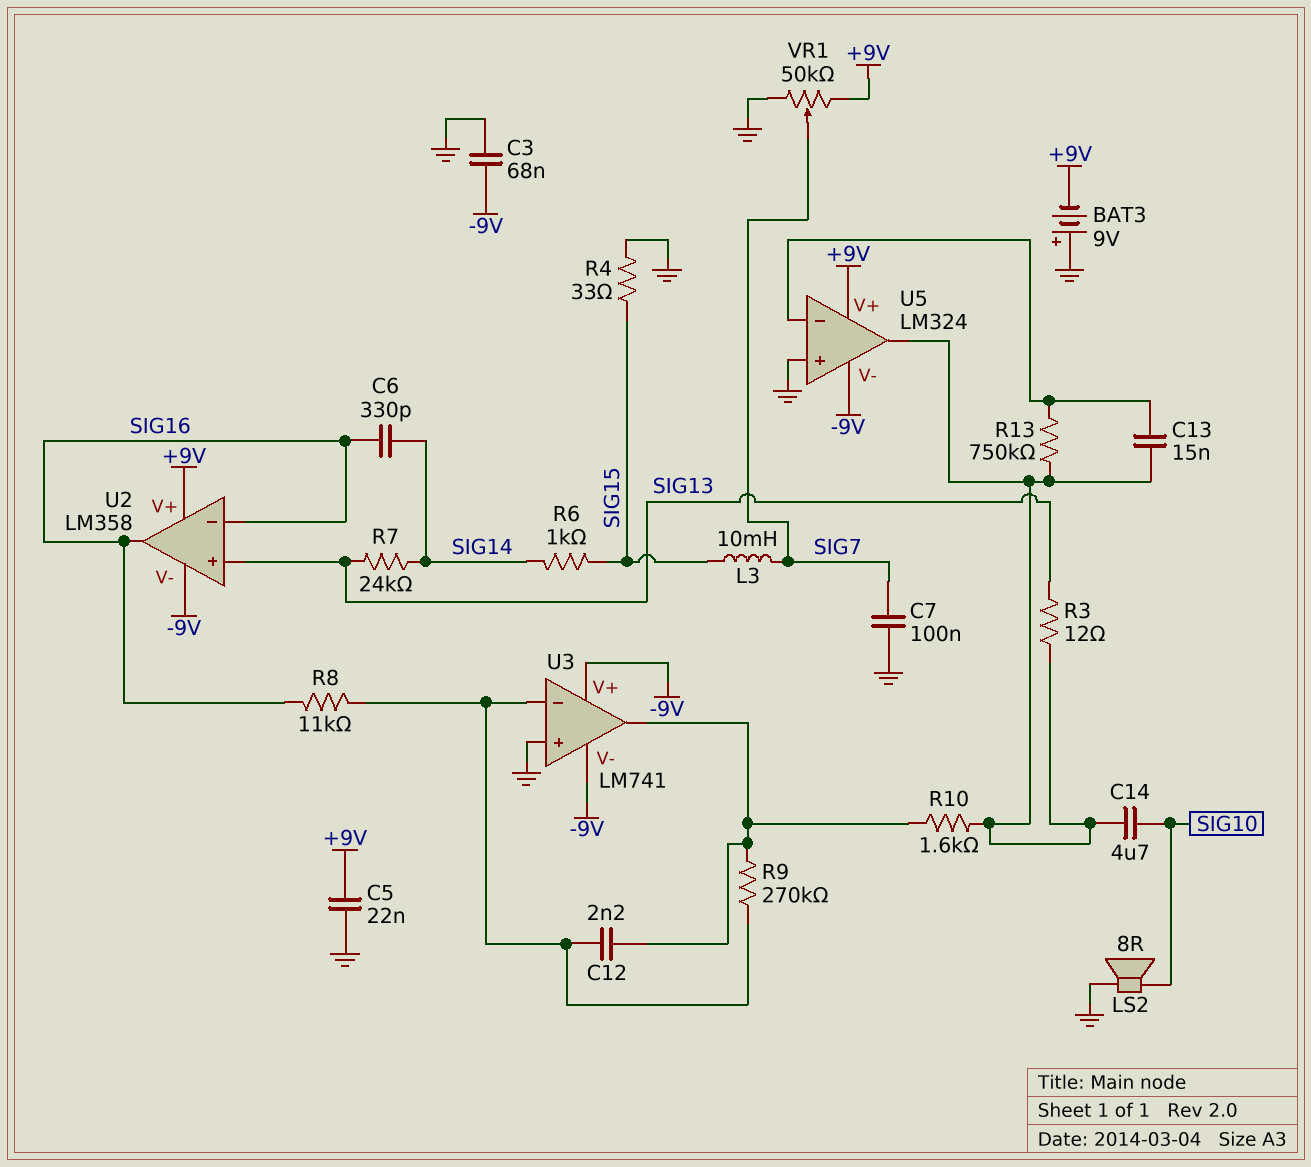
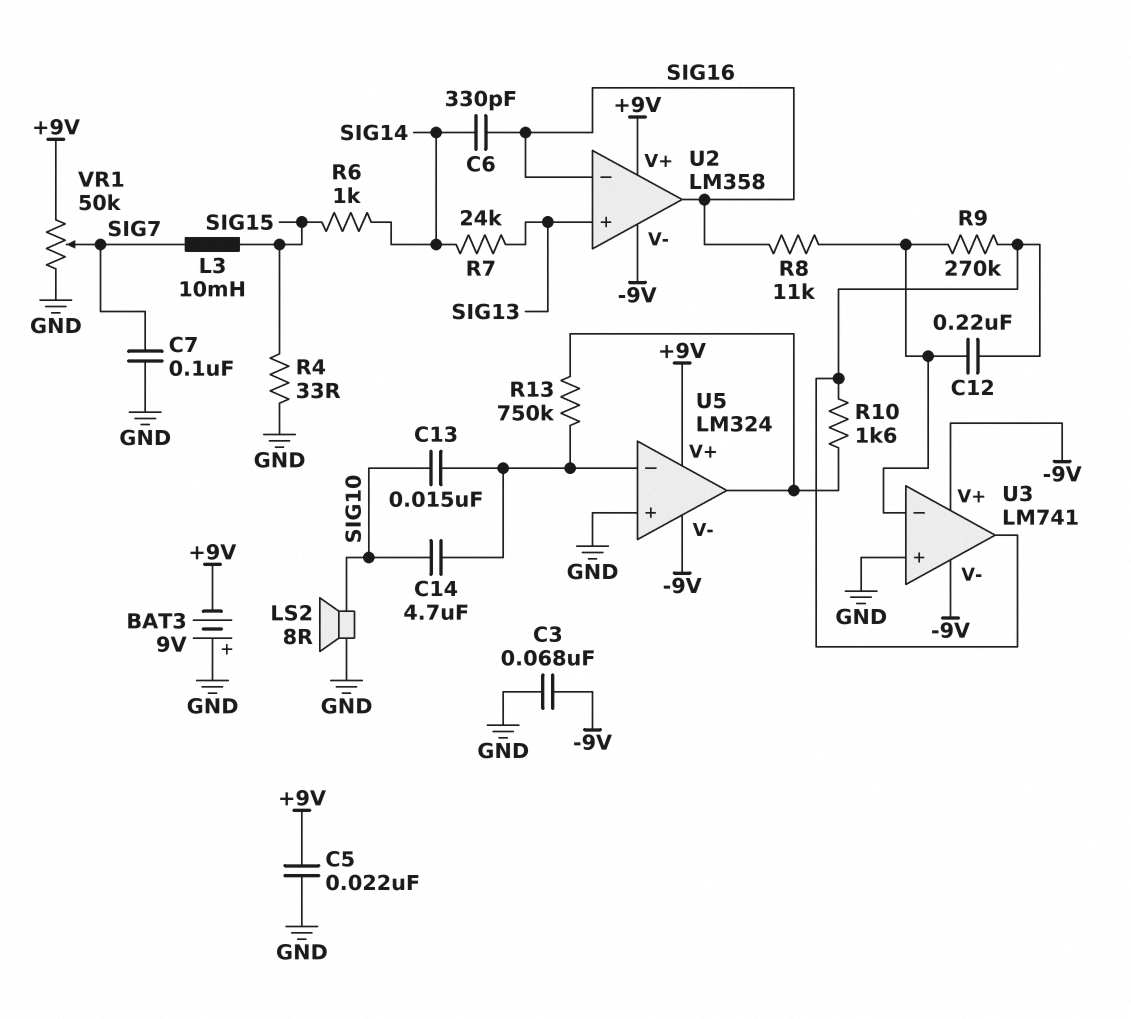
C12: 2.2nF (U3/in-, U3/out) -> 220nF (U3/in-, U3/out)
C13: 15nF (U5/in-, U5/out) -> 15nF (SIG10, U5/in-)
C14: 4.7uF (SIG10, U5/out) -> 4.7uF (SIG10, U5/in-)
R3: 12 (SIG13, U5/out) -> none

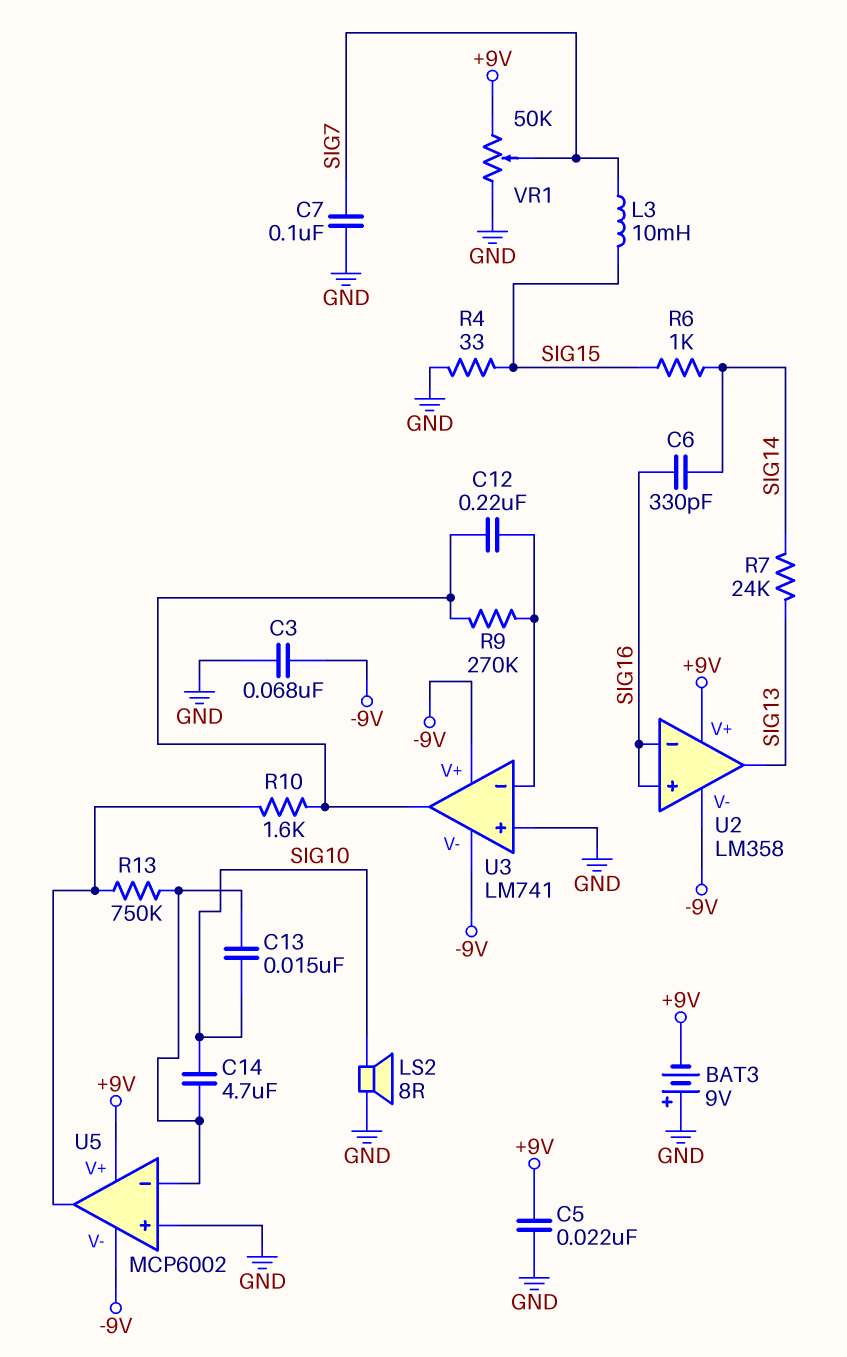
R8: 11k (SIG16, U3/in-) -> none
U2 pin in+: SIG13 -> SIG16
U2 pin out: SIG16 -> SIG13
U5: LM324 -> MCP6002

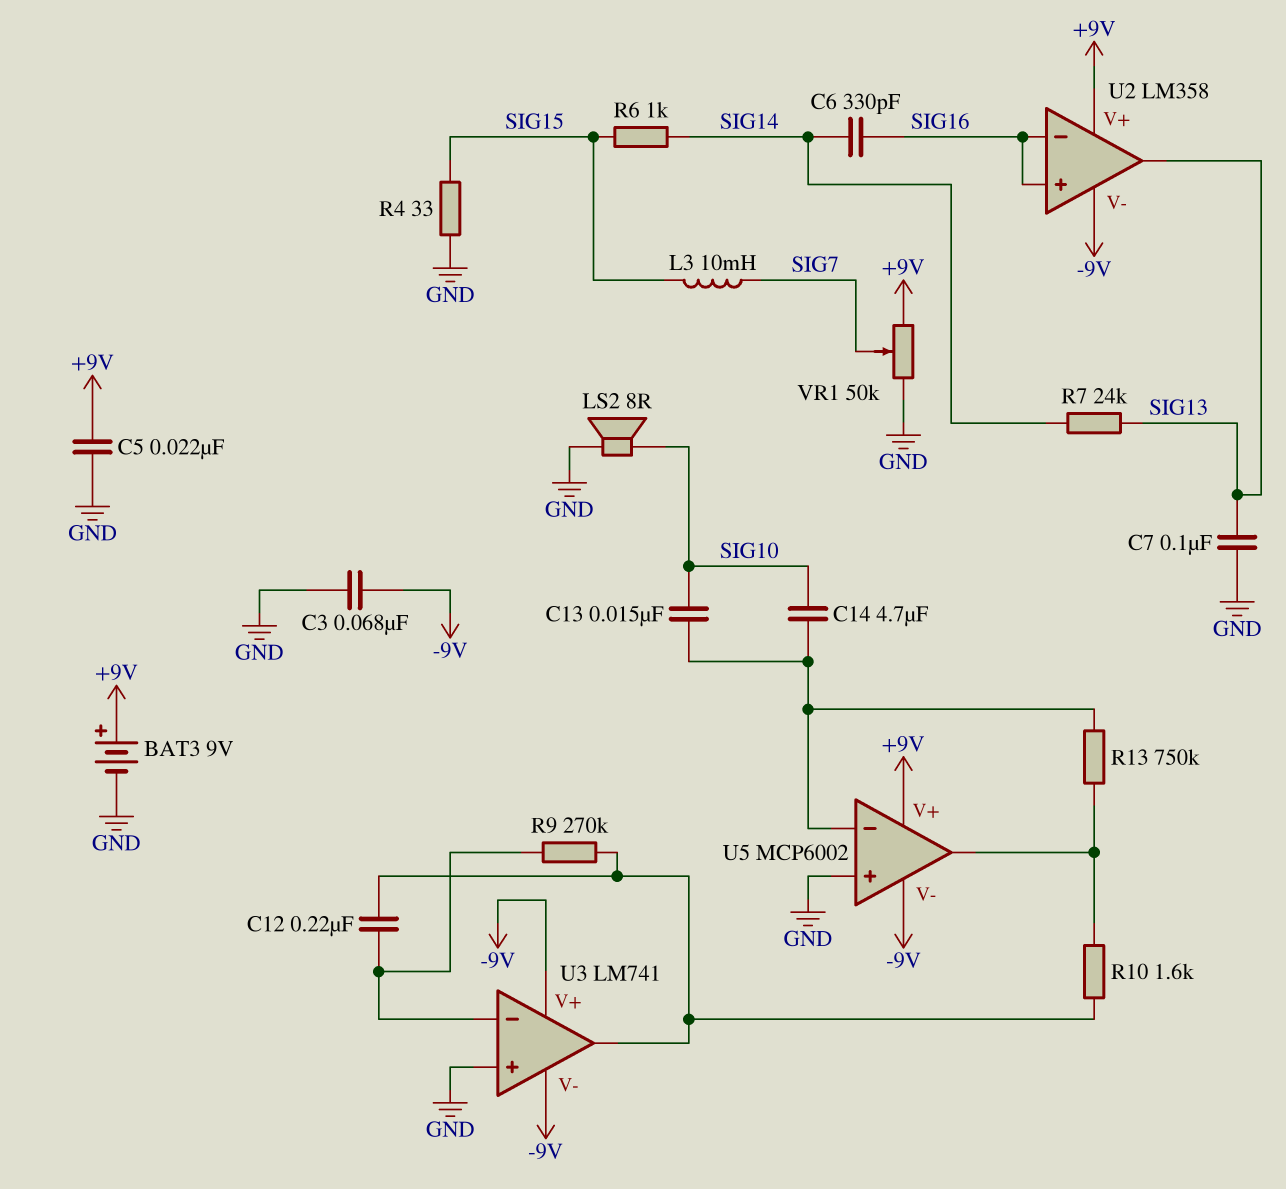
BAT3: 9V (plus GND, minus +9V) -> 9V (plus +9V, minus GND)
C7: 100nF (GND, SIG7) -> 100nF (GND, SIG13)

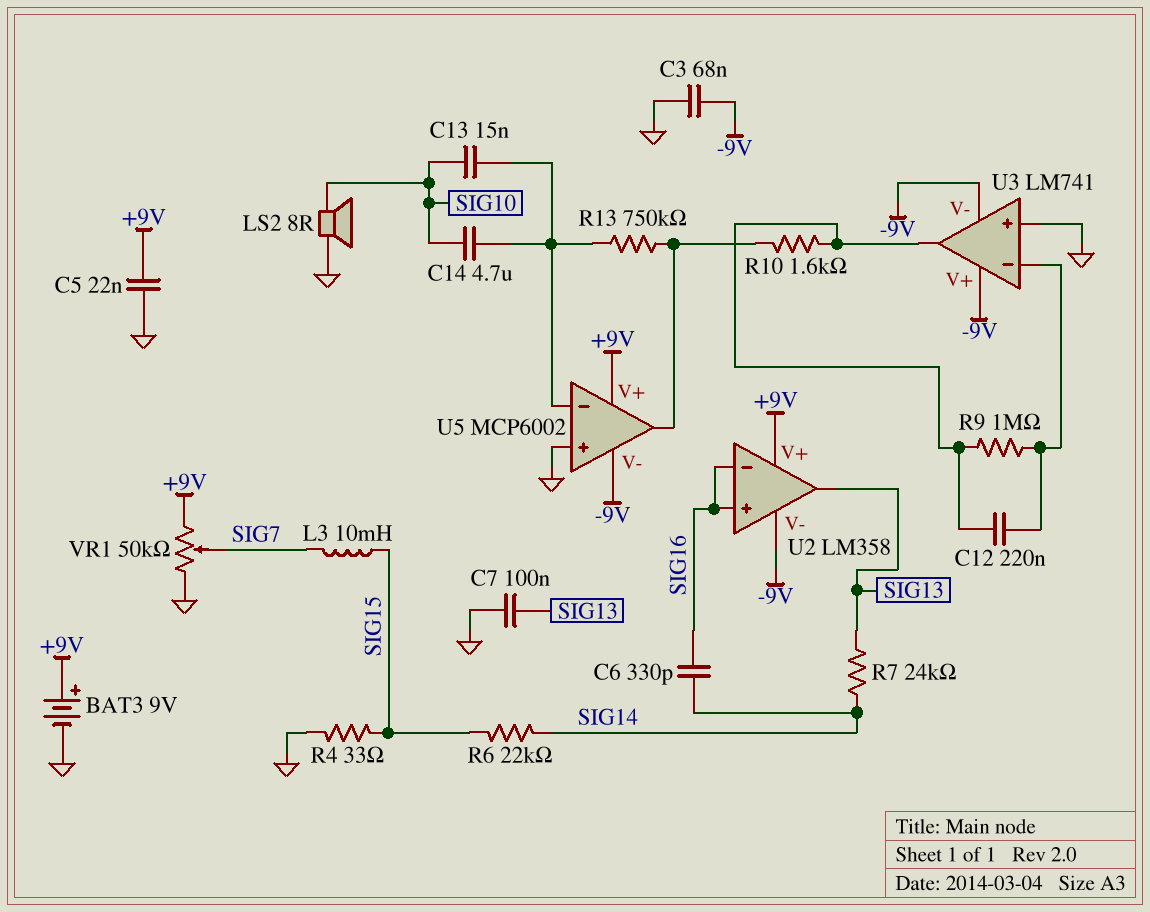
R6: 1k (SIG14, SIG15) -> 22k (SIG14, SIG15)
R9: 270k (U3/in-, U3/out) -> 1M (U3/in-, U3/out)

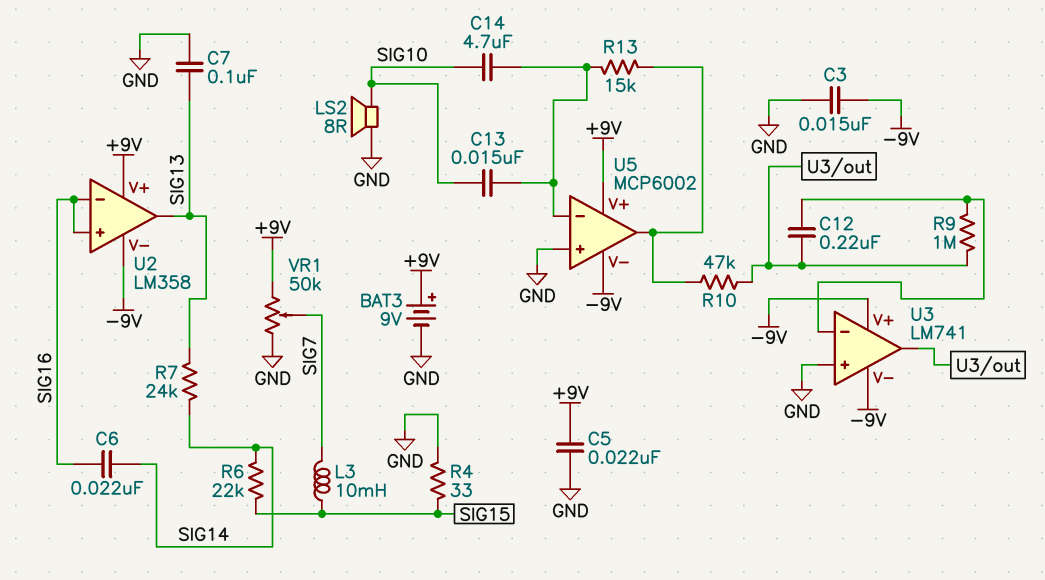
C3: 68nF (-9V, GND) -> 15nF (-9V, GND)
C6: 330pF (SIG14, SIG16) -> 22nF (SIG14, SIG16)
R10: 1.6k (U3/out, U5/out) -> 47k (U3/out, U5/out)
R13: 750k (U5/in-, U5/out) -> 15k (U5/in-, U5/out)

